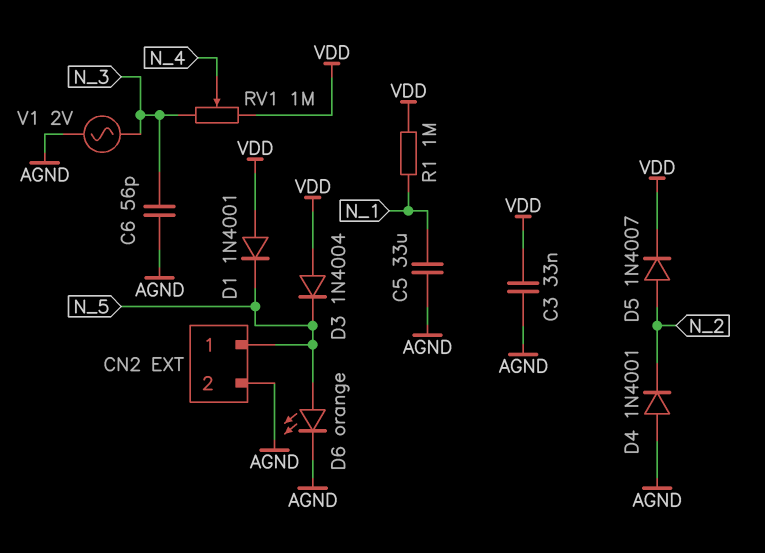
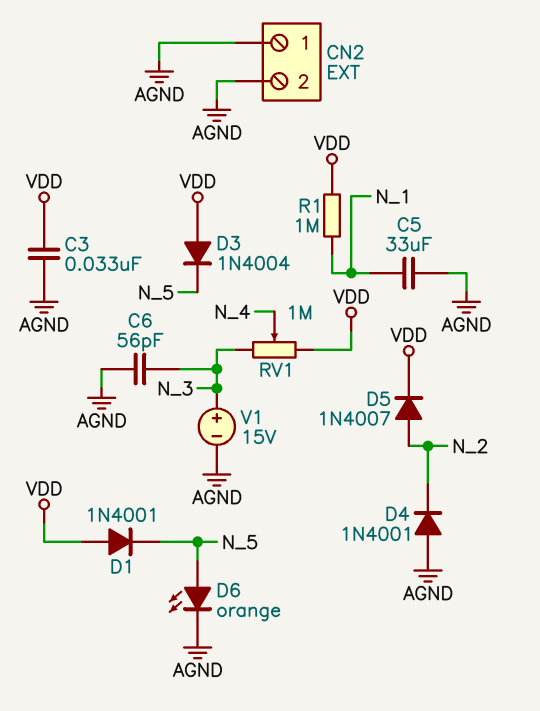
CN2 pin 1: N_5 -> AGND
V1: AC 2V (AGND, N_3) -> 15V (plus N_3, minus AGND)

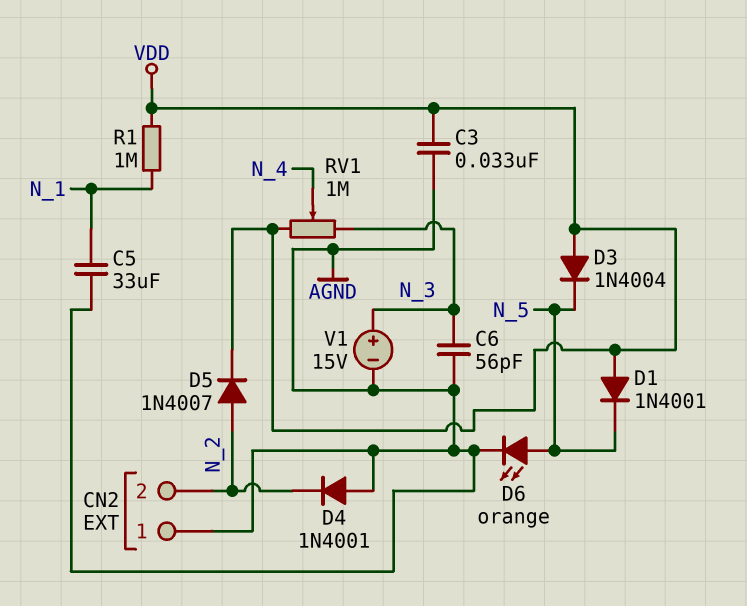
CN2 pin 2: AGND -> N_2

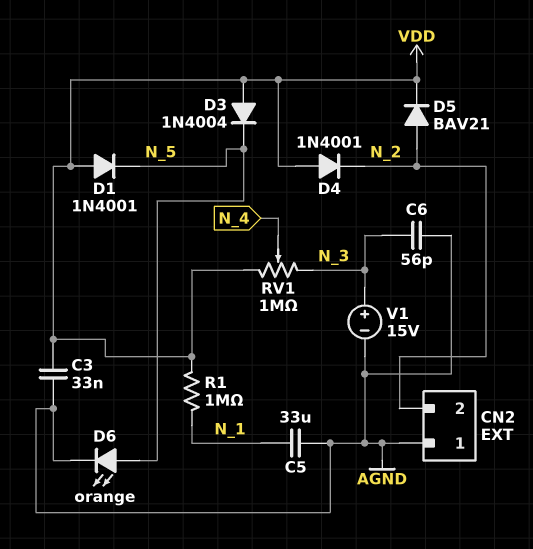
D4: diode 1N4001 (A AGND, K N_2) -> diode 1N4001 (A VDD, K N_2)
D5: diode 1N4007 (A N_2, K VDD) -> diode BAV21 (A N_2, K VDD)

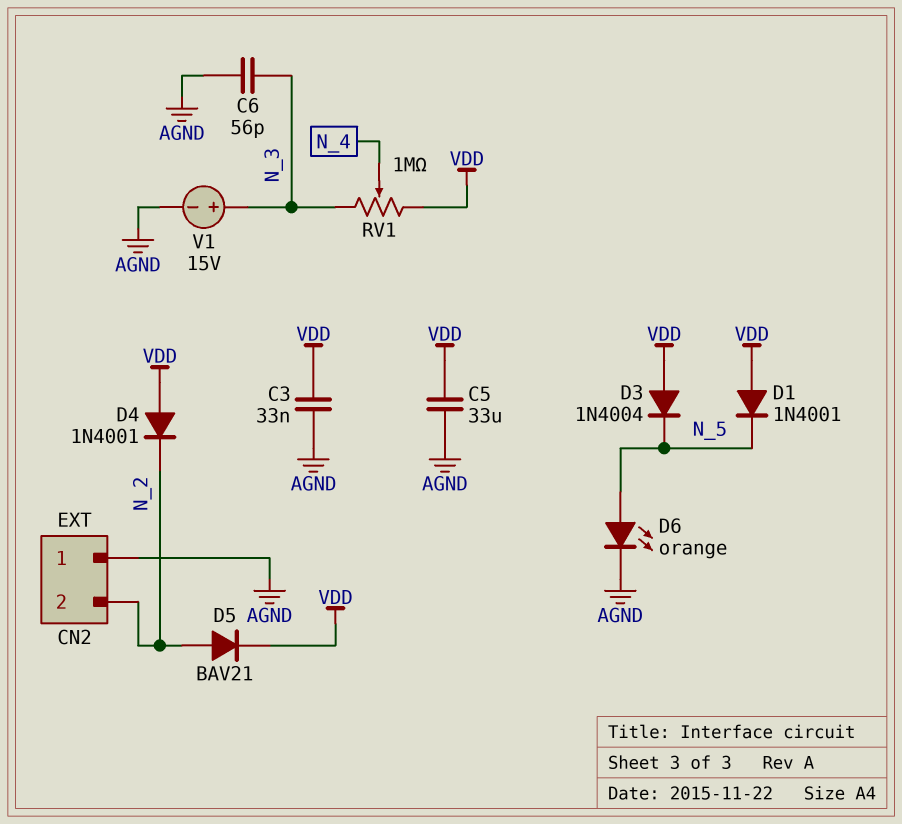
C5: 33uF (AGND, N_1) -> 33uF (AGND, VDD)
R1: 1M (N_1, VDD) -> none

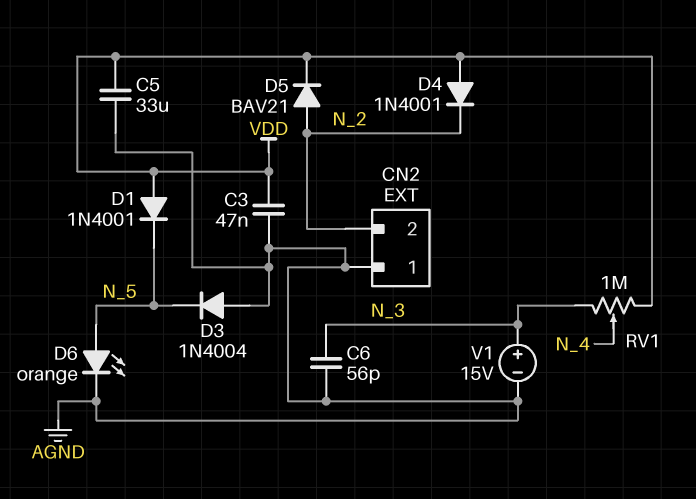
C3: 33nF (AGND, VDD) -> 47nF (AGND, VDD)
D3: diode 1N4004 (A VDD, K N_5) -> diode 1N4004 (A AGND, K N_5)

